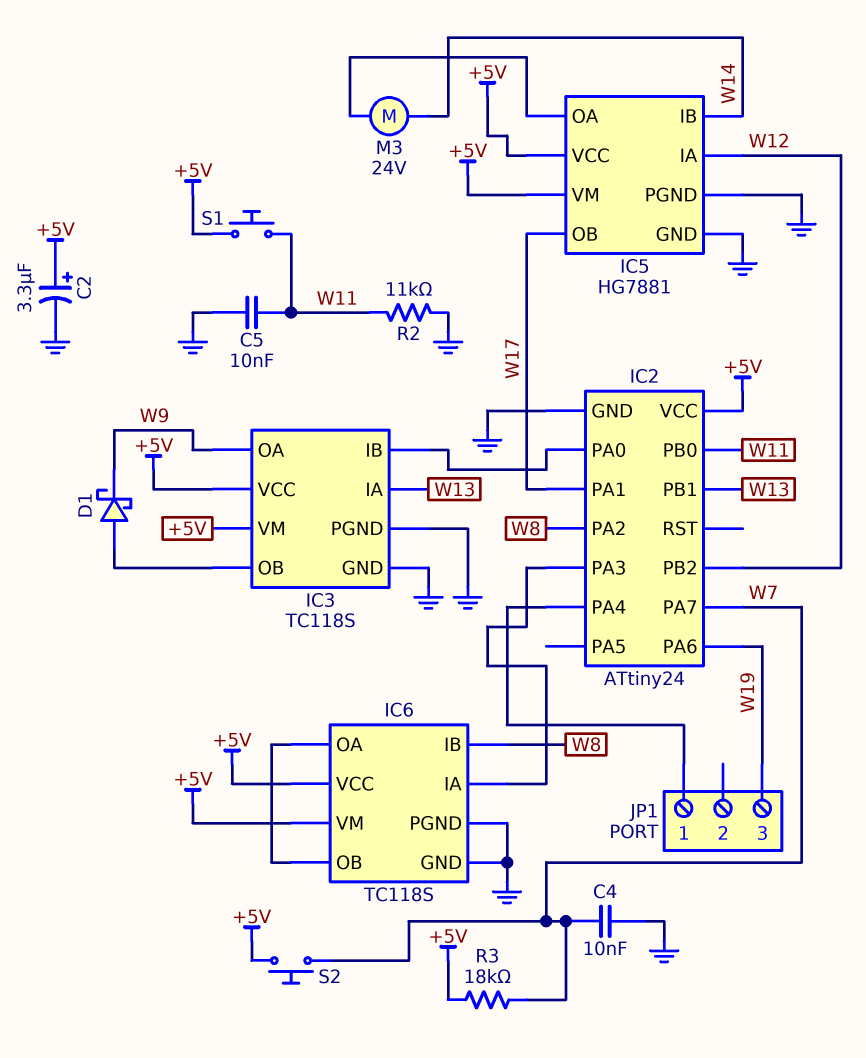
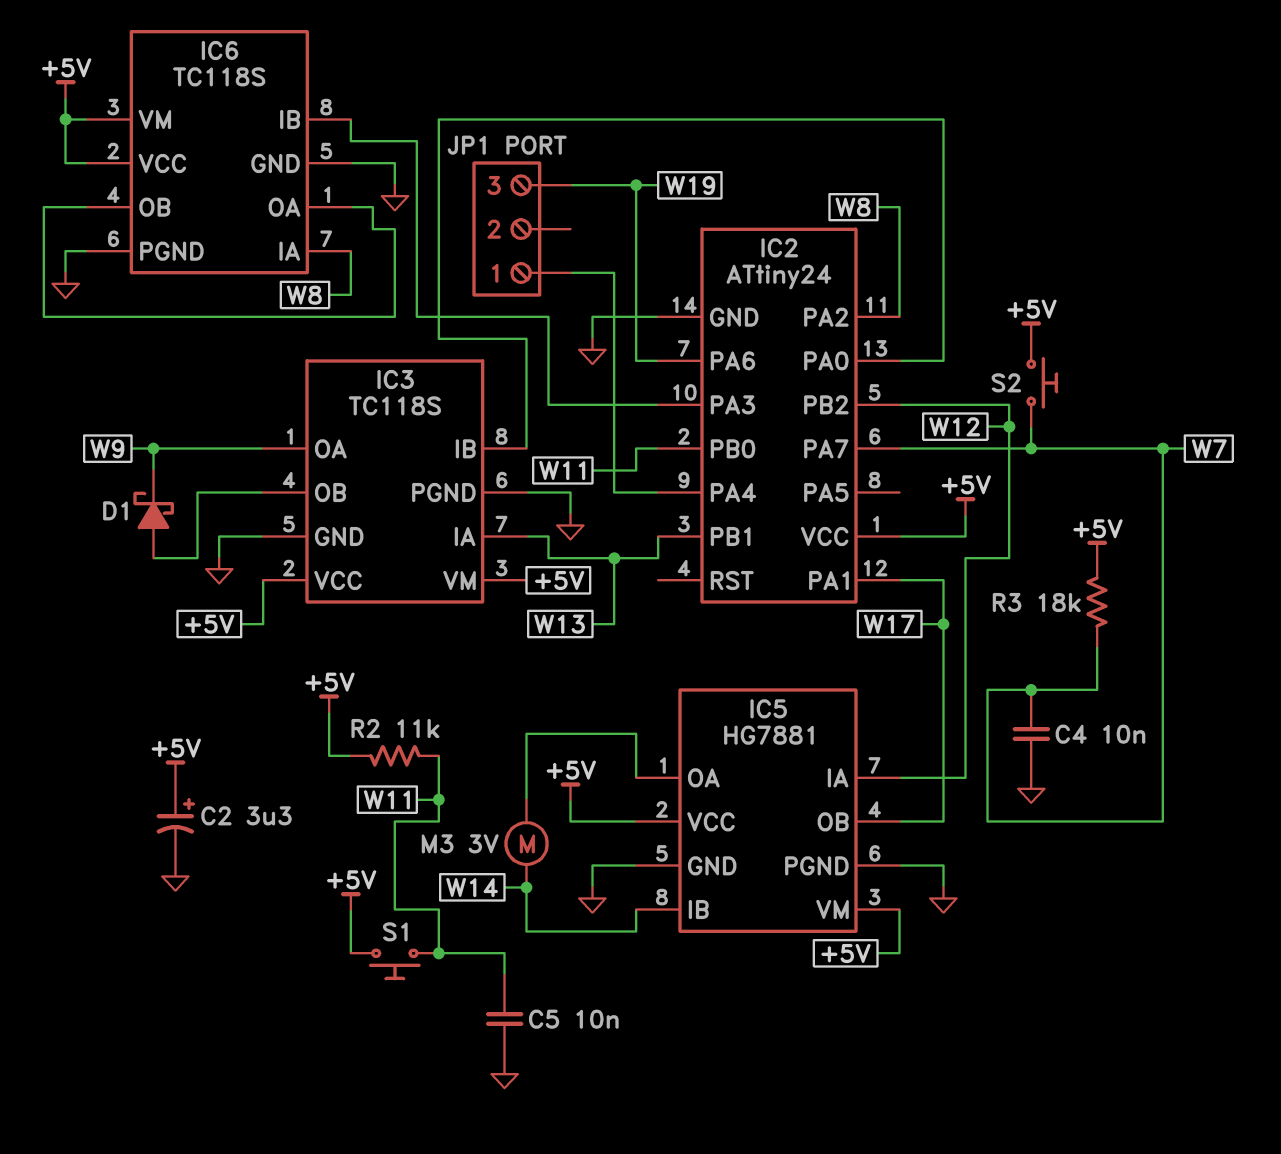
IC6 pin IA: IC2/PA3 -> W8
IC6 pin IB: W8 -> IC2/PA3
M3: motor 24V (IC5/OA, W14) -> motor 3V (IC5/OA, W14)
R2: 11k (GND, W11) -> 11k (+5V, W11)

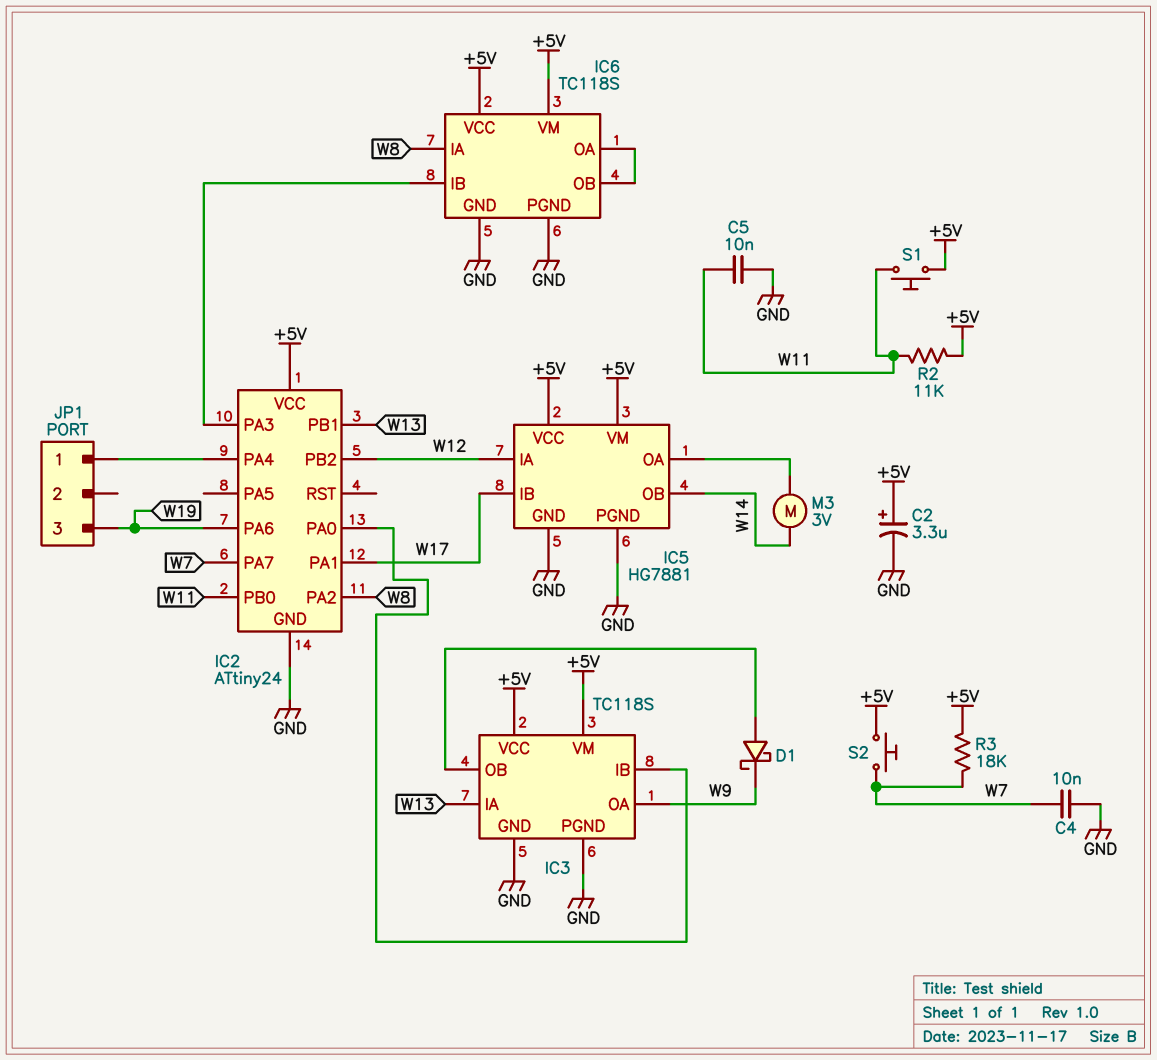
IC5 pin IB: W14 -> W17
IC5 pin OB: W17 -> W14

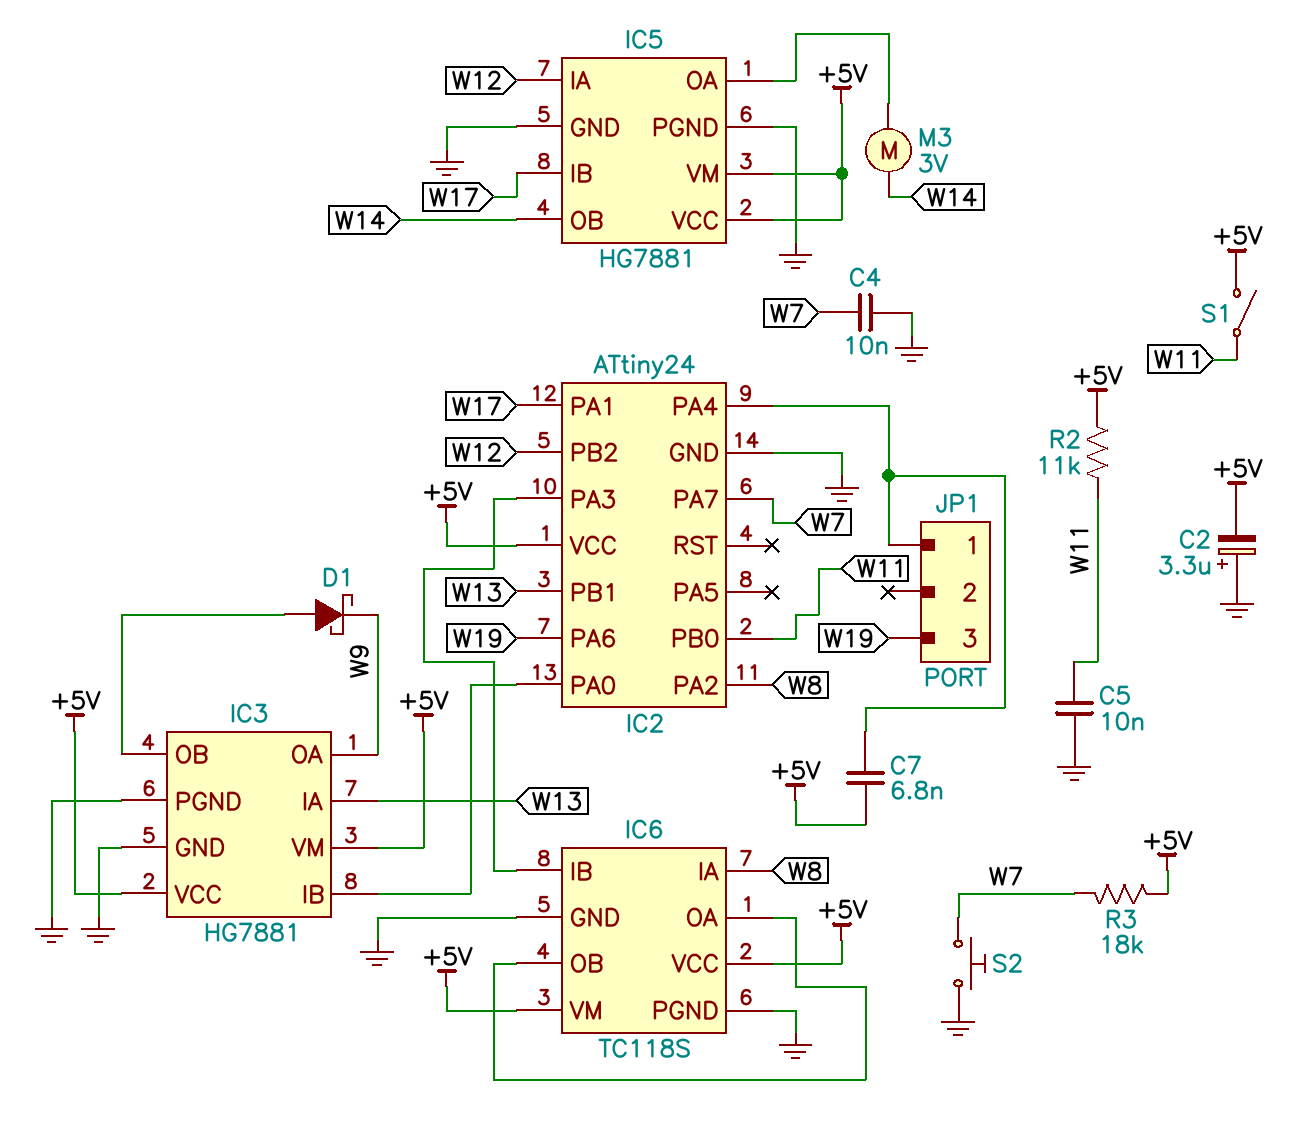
C2: 3.3uF (plus +5V, minus GND) -> 3.3uF (plus GND, minus +5V)
C7: none -> 6.8nF (+5V, IC2/PA4)
IC3: TC118S -> HG7881
S1: button (+5V, W11) -> switch (+5V, W11)
S2: button (+5V, W7) -> button (GND, W7)

